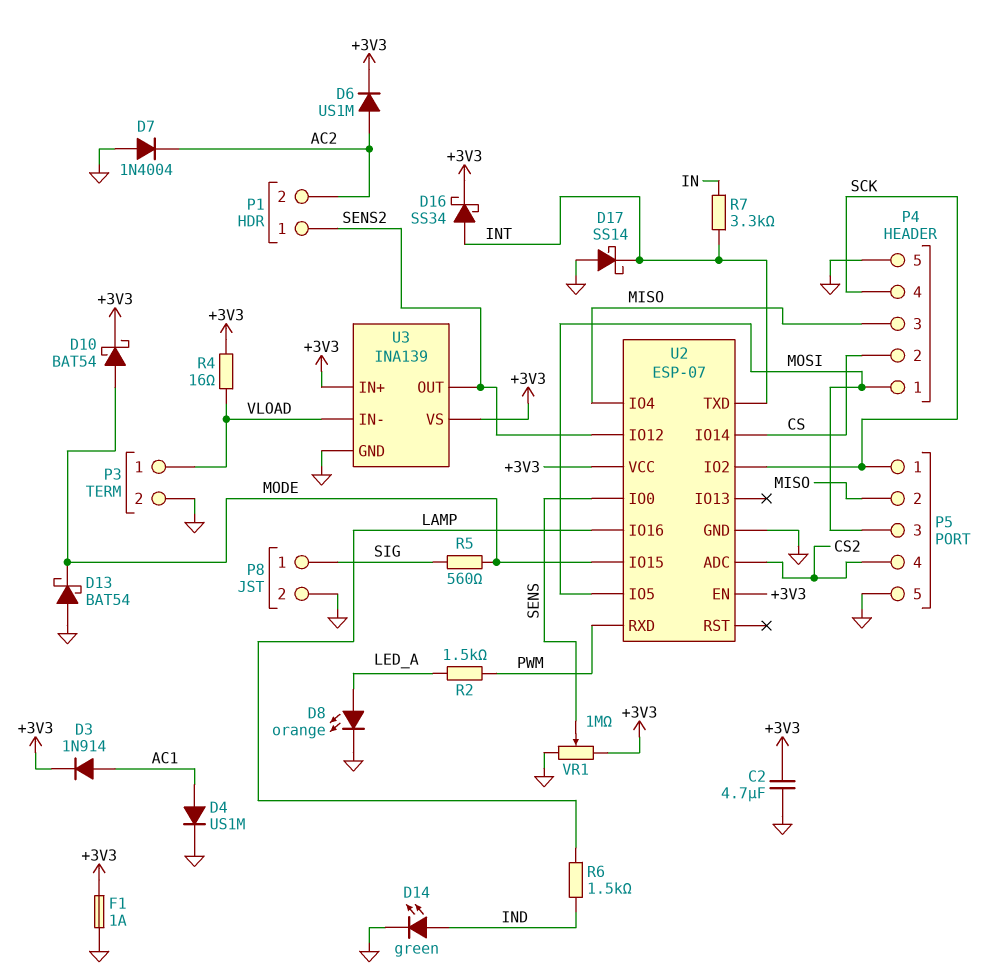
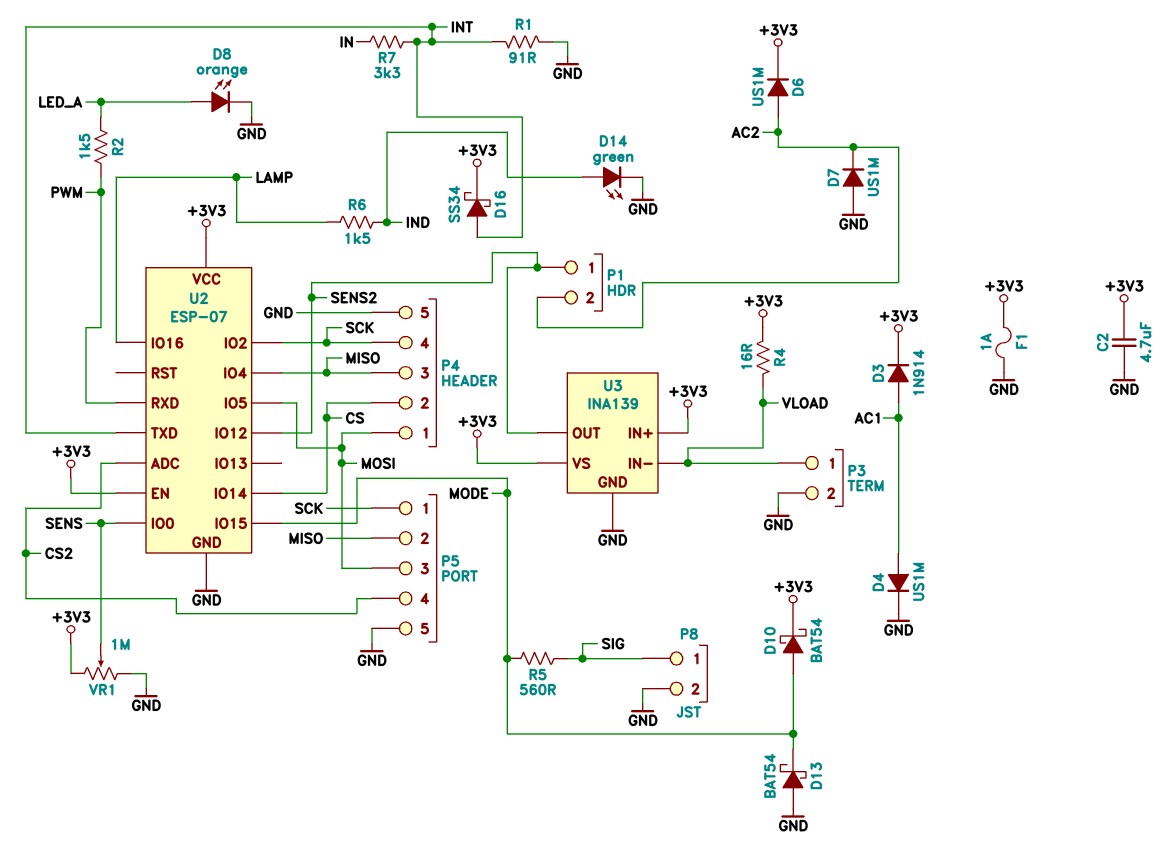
D7: diode 1N4004 (A GND, K AC2) -> diode US1M (A GND, K AC2)
D17: schottky SS14 (A GND, K INT) -> none
R1: none -> 91 (GND, INT)

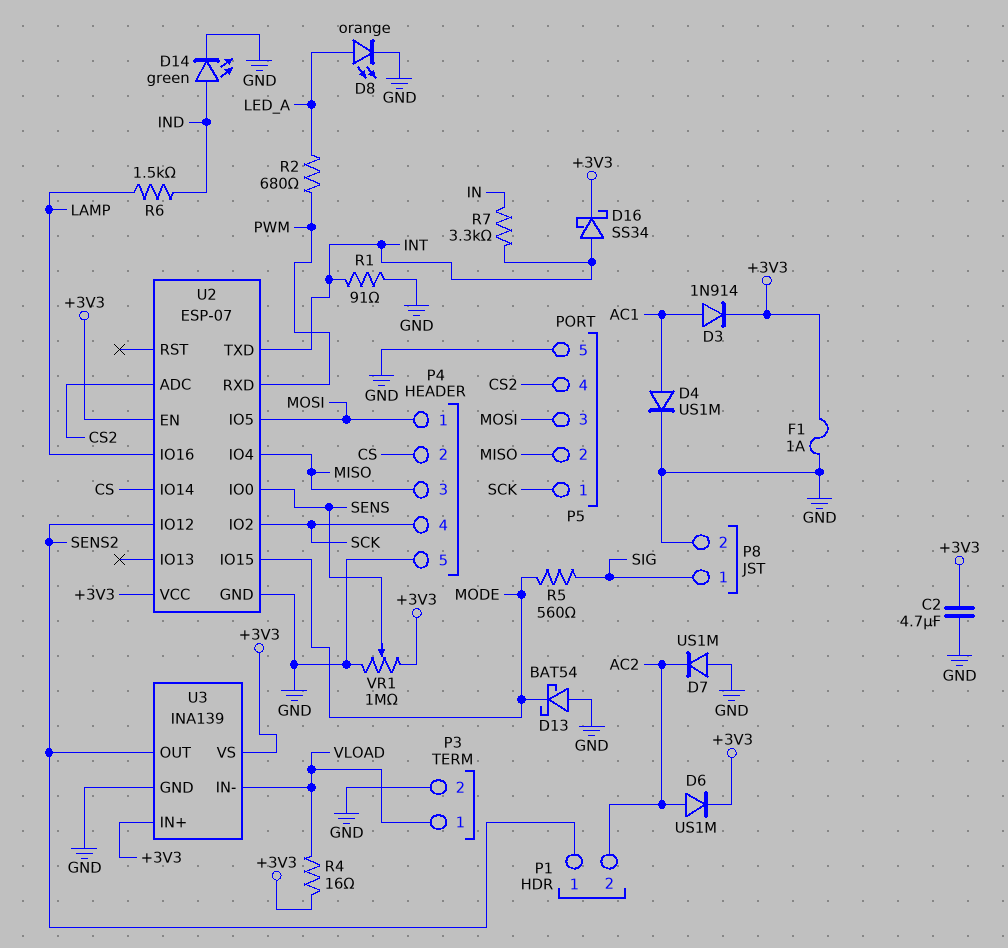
D10: schottky BAT54 (A MODE, K +3V3) -> none
R2: 1.5k (LED_A, PWM) -> 680 (LED_A, PWM)

